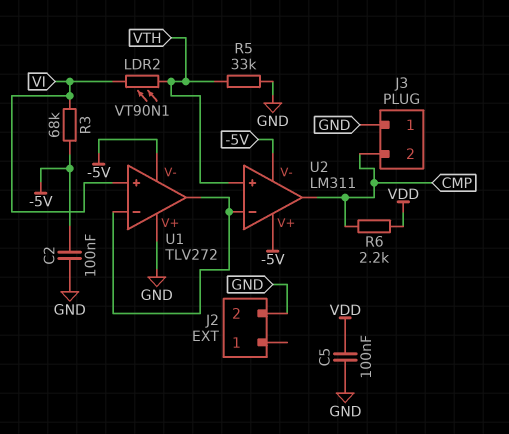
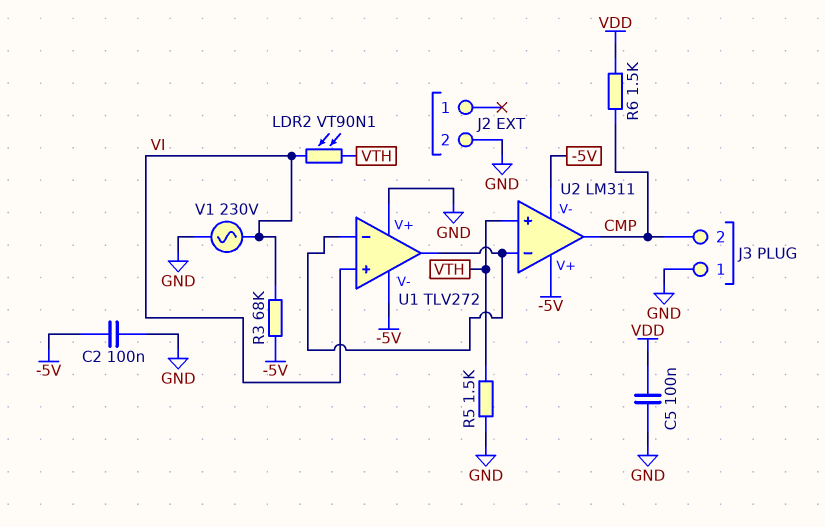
R5: 33k (GND, VTH) -> 1.5k (GND, VTH)
R6: 2.2k (CMP, VDD) -> 1.5k (CMP, VDD)
V1: none -> AC 230V (GND, VI)

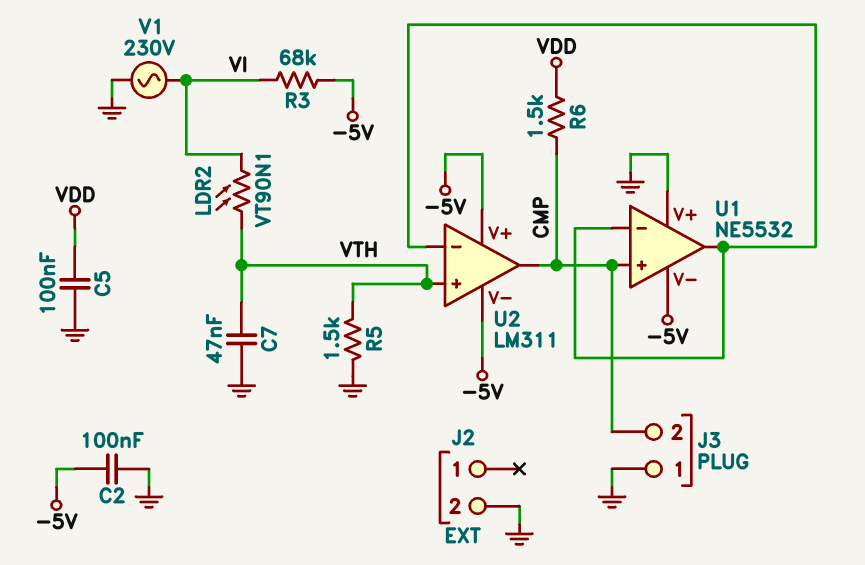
C7: none -> 47nF (GND, VTH)
U1: TLV272 -> NE5532
U1 pin in+: VI -> CMP

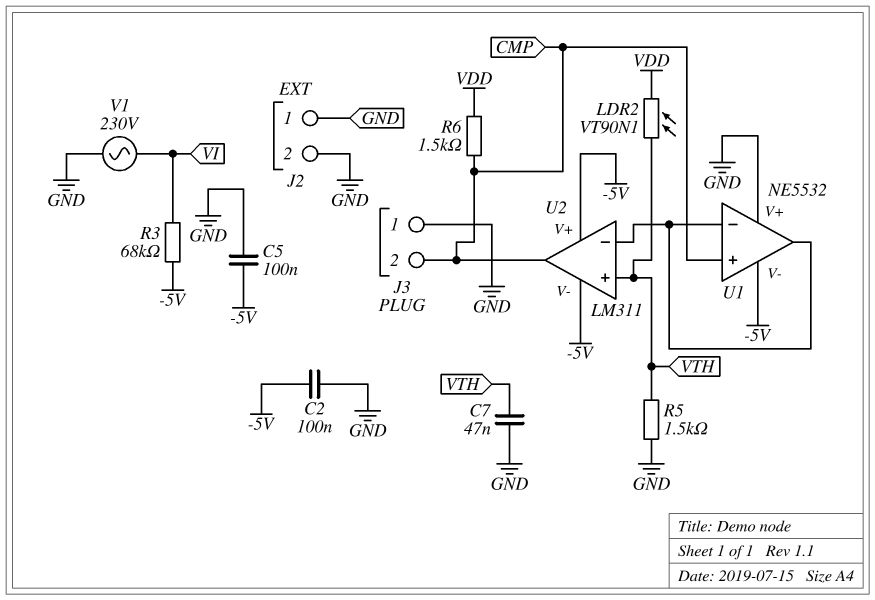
C5: 100nF (GND, VDD) -> 100nF (-5V, GND)
J2 pin 1: none -> GND
LDR2: VT90N1 (VI, VTH) -> VT90N1 (VDD, VTH)

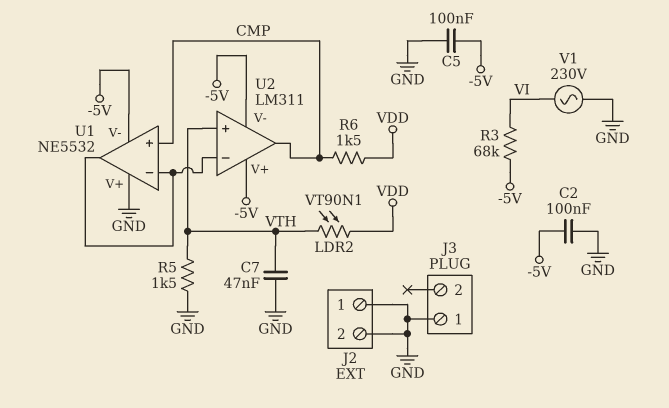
J3 pin 2: CMP -> none

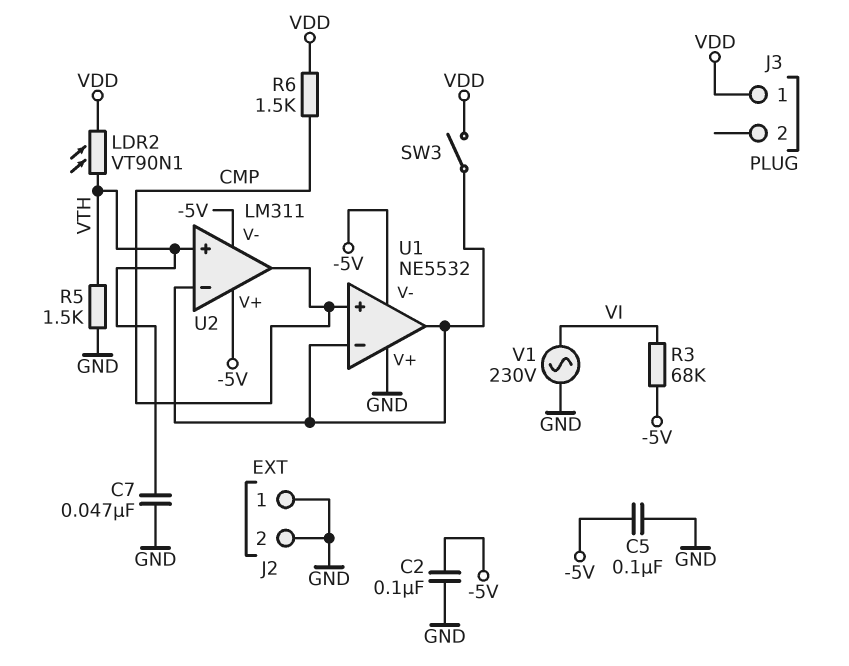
J3 pin 1: GND -> VDD
SW3: none -> switch (U1/in-, VDD)

